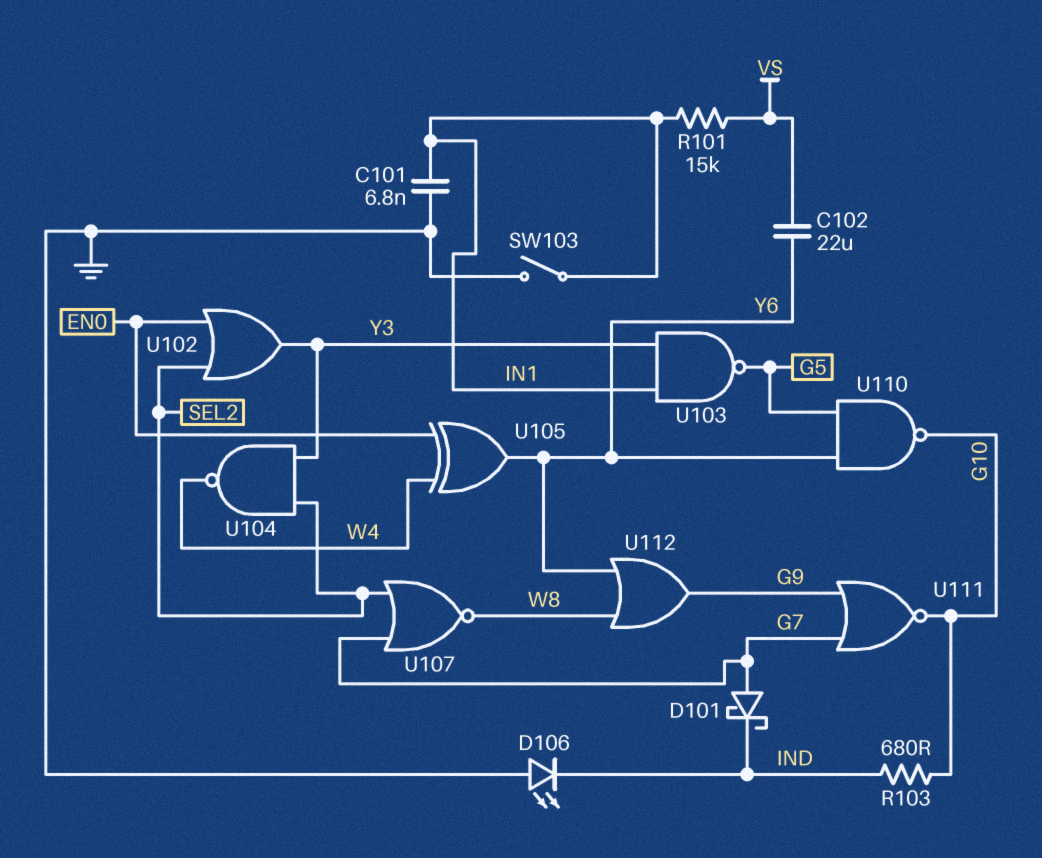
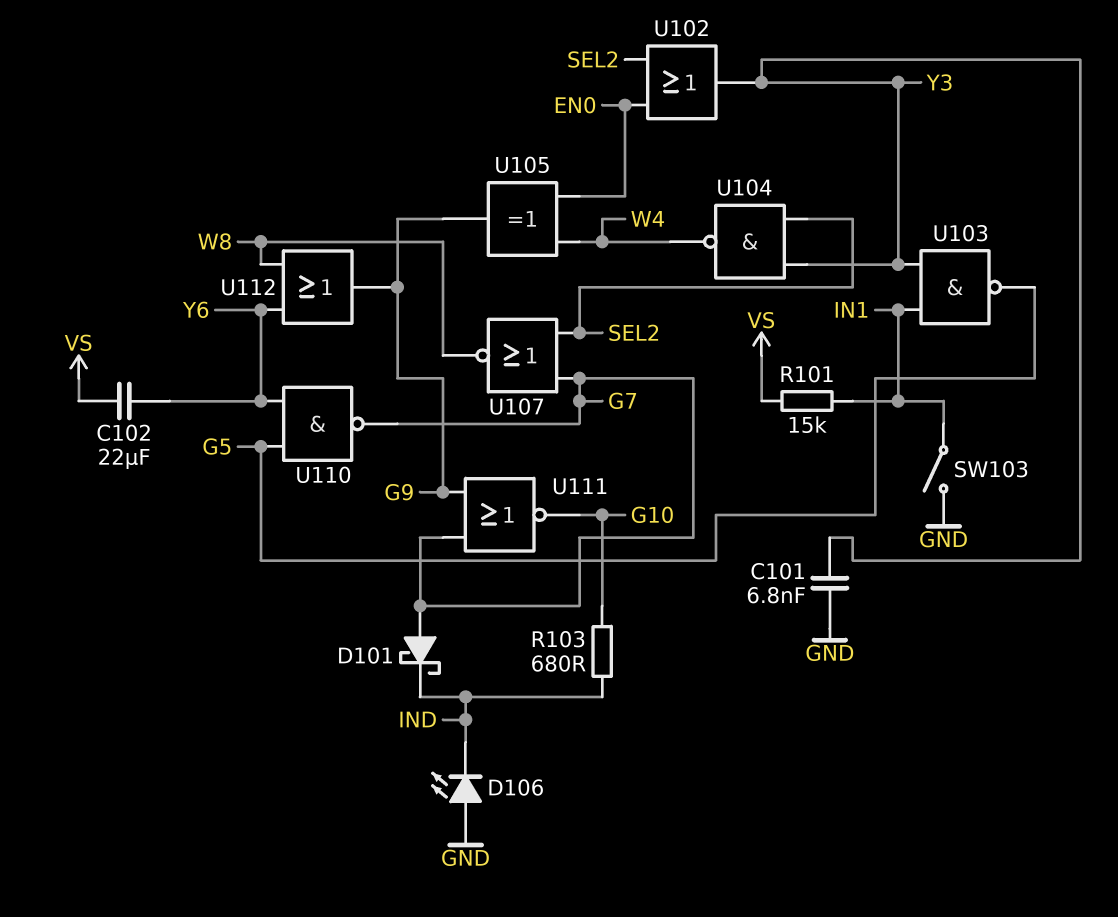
C101: 6.8nF (GND, IN1) -> 6.8nF (GND, Y3)
U105: XOR (in EN0, in W4, out Y6) -> XOR (in EN0, in W4, out G9)
U110: NAND (in G5, in Y6, out G10) -> NAND (in G5, in Y6, out G7)

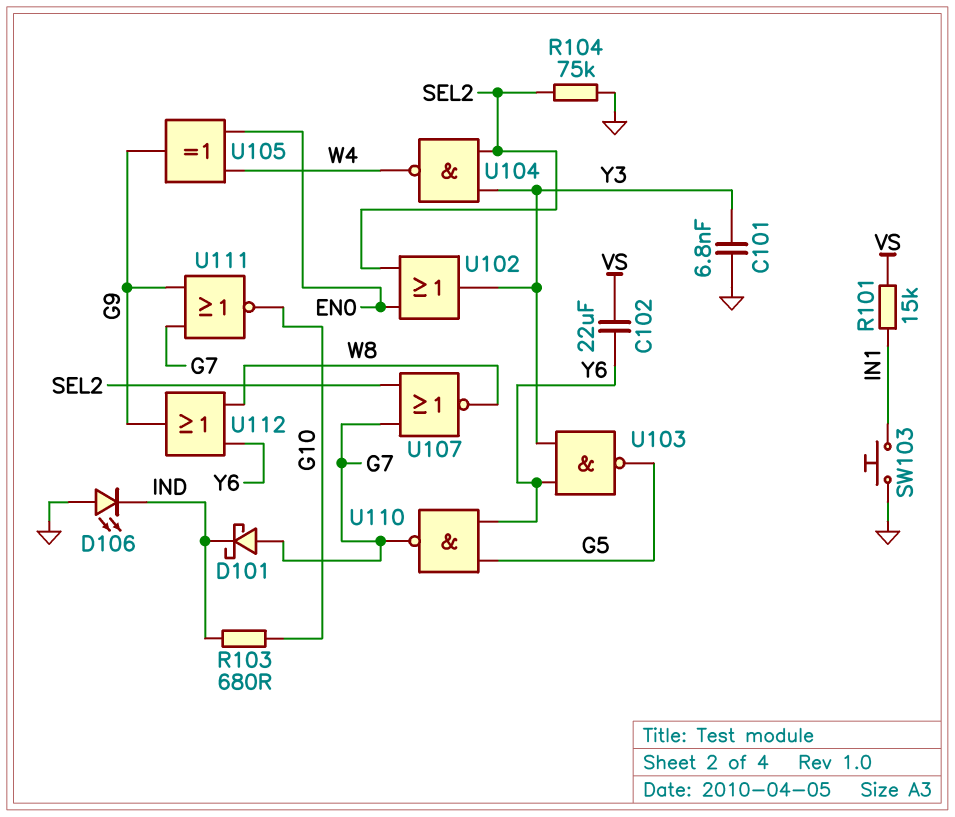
R104: none -> 75k (GND, SEL2)
SW103: switch (GND, IN1) -> button (GND, IN1)
U103: NAND (in IN1, in Y3, out G5) -> NAND (in Y3, in Y6, out G5)

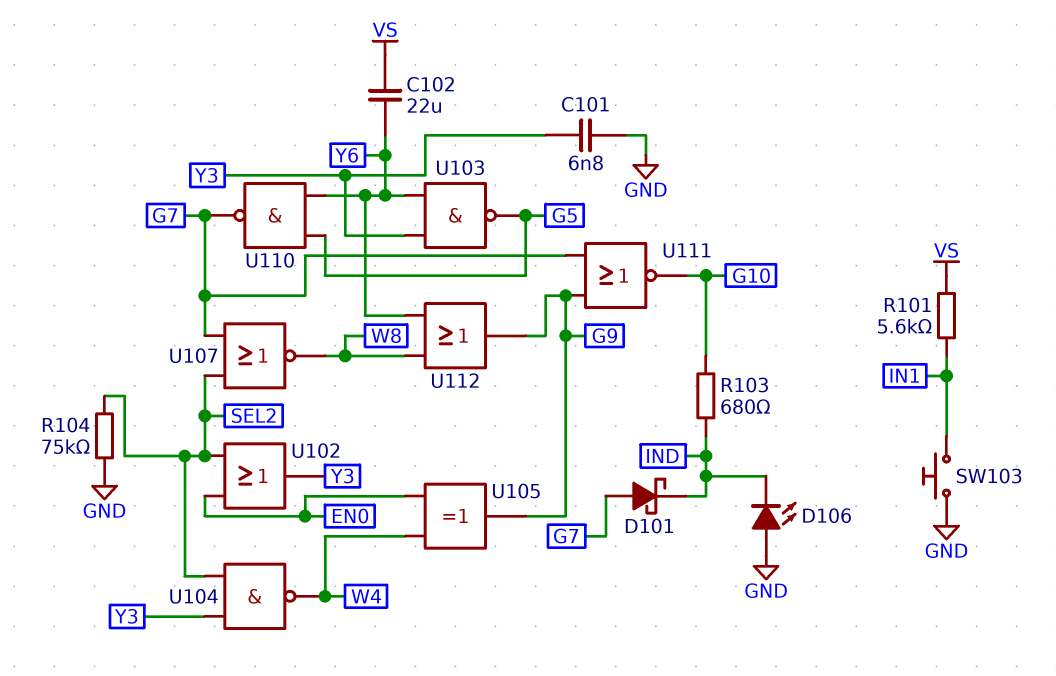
R101: 15k (IN1, VS) -> 5.6k (IN1, VS)

